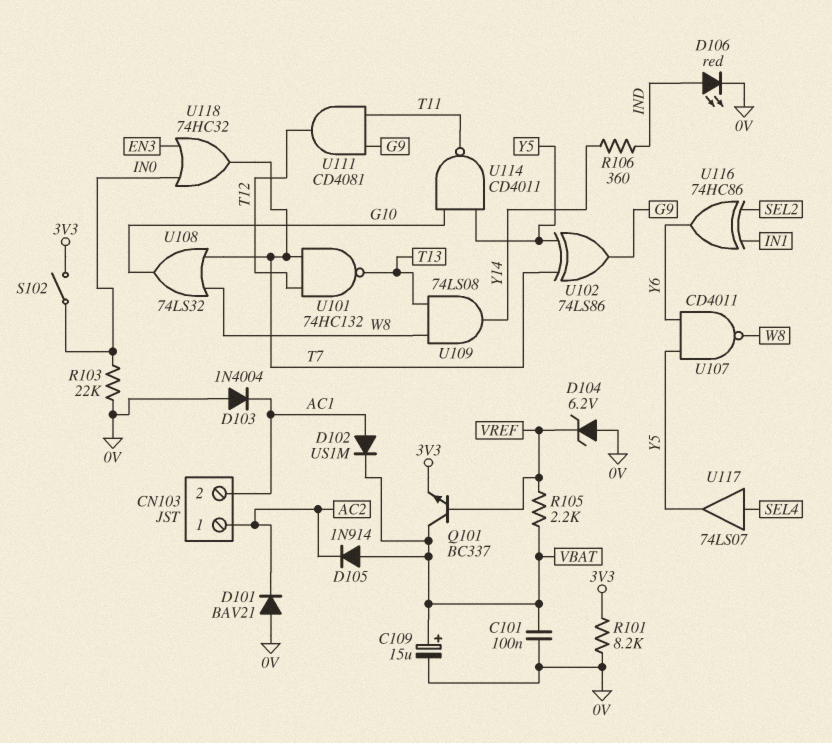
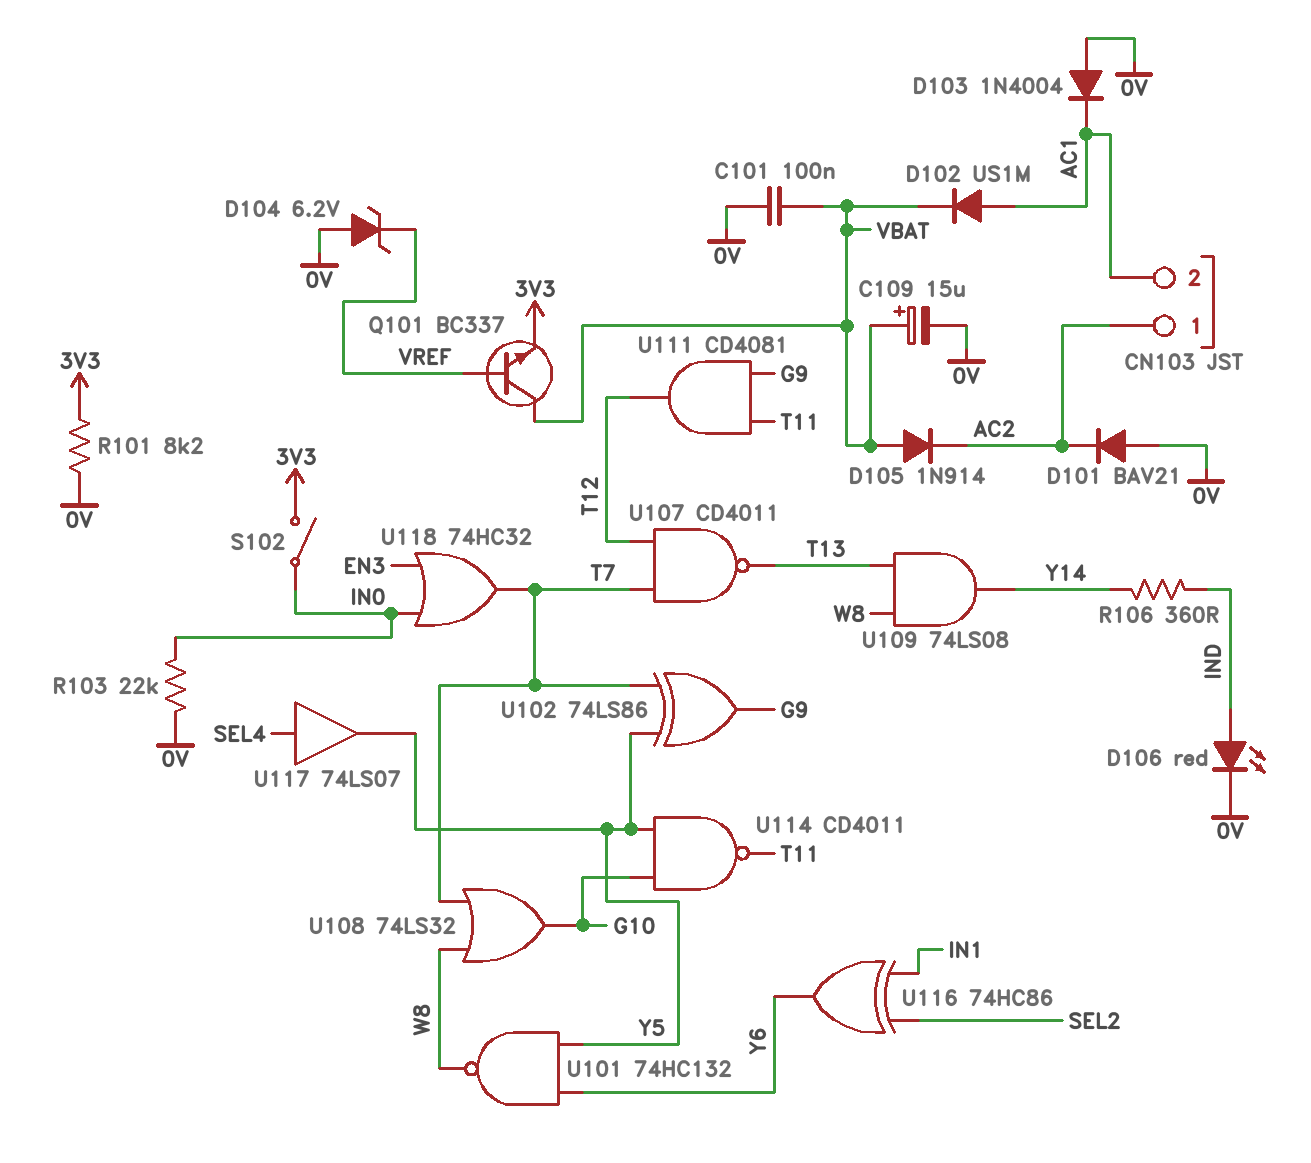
R105: 2.2k (VBAT, VREF) -> none
U101: NAND 74HC132 (in T7, in T12, out T13) -> NAND 74HC132 (in Y5, in Y6, out W8)
U107: NAND CD4011 (in Y5, in Y6, out W8) -> NAND CD4011 (in T7, in T12, out T13)

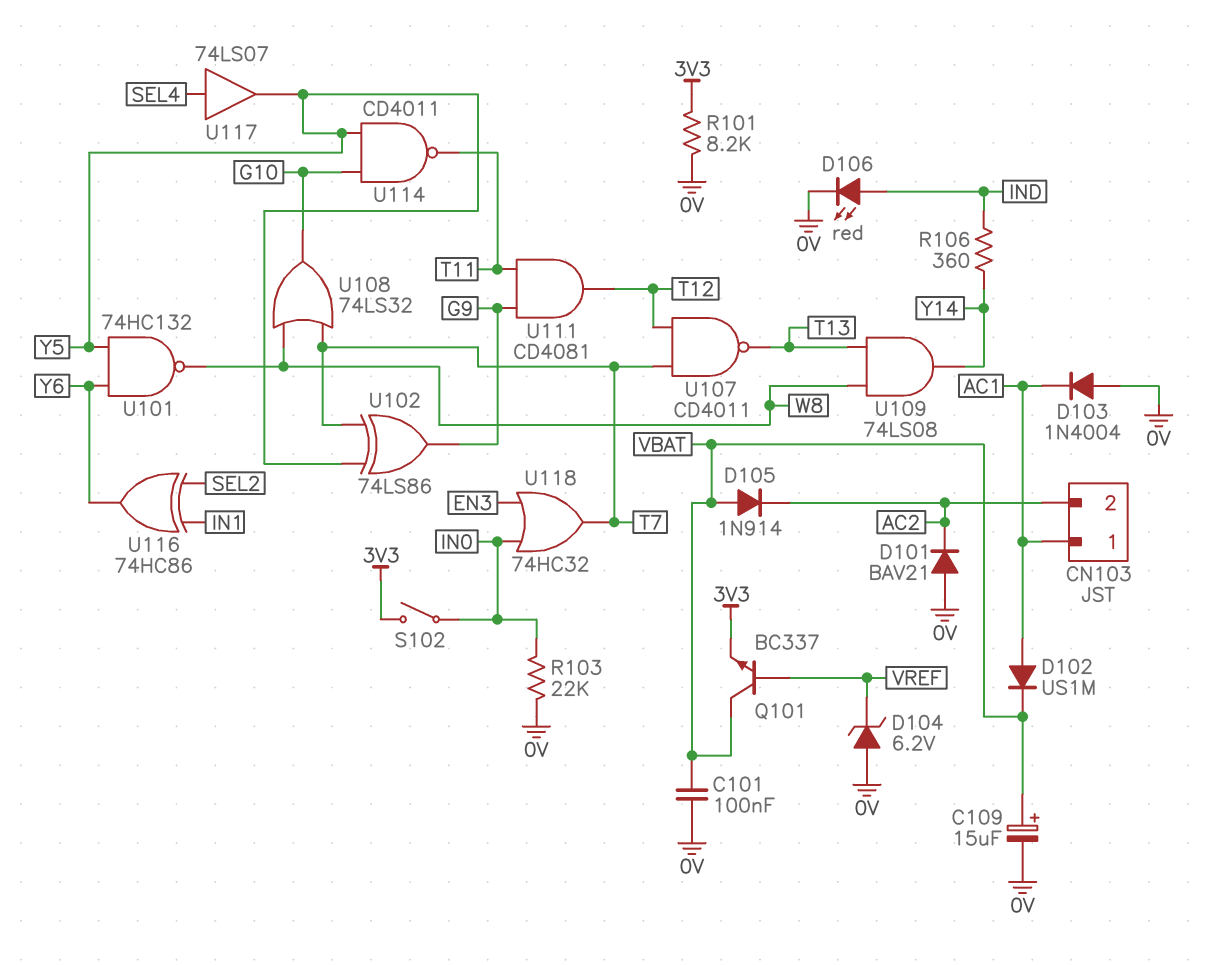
CN103 pin 1: AC2 -> AC1
CN103 pin 2: AC1 -> AC2

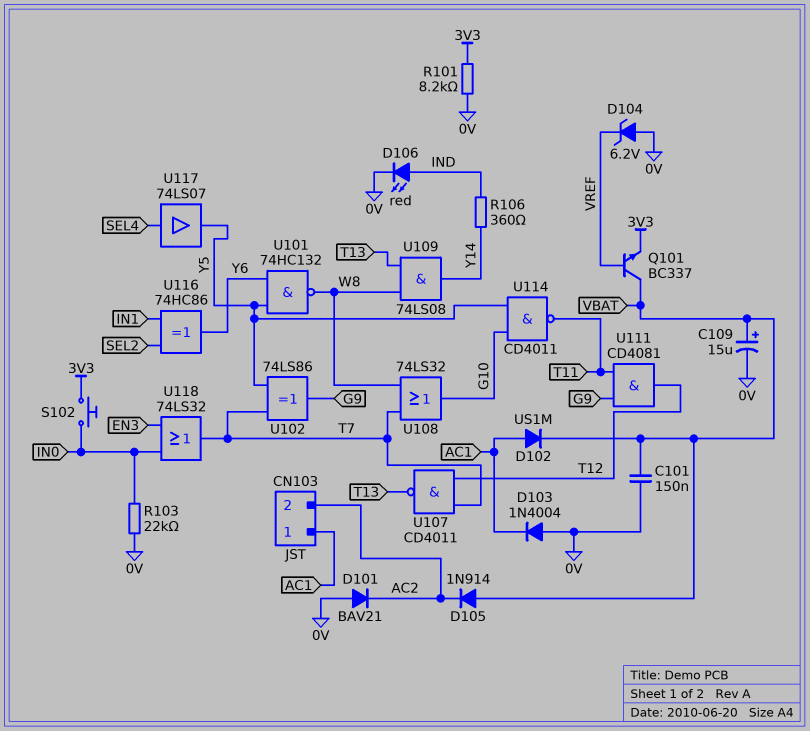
C101: 100nF (0V, VBAT) -> 150nF (0V, VBAT)
S102: switch (3V3, IN0) -> button (3V3, IN0)
U118: OR 74HC32 (in EN3, in IN0, out T7) -> OR 74LS32 (in EN3, in IN0, out T7)

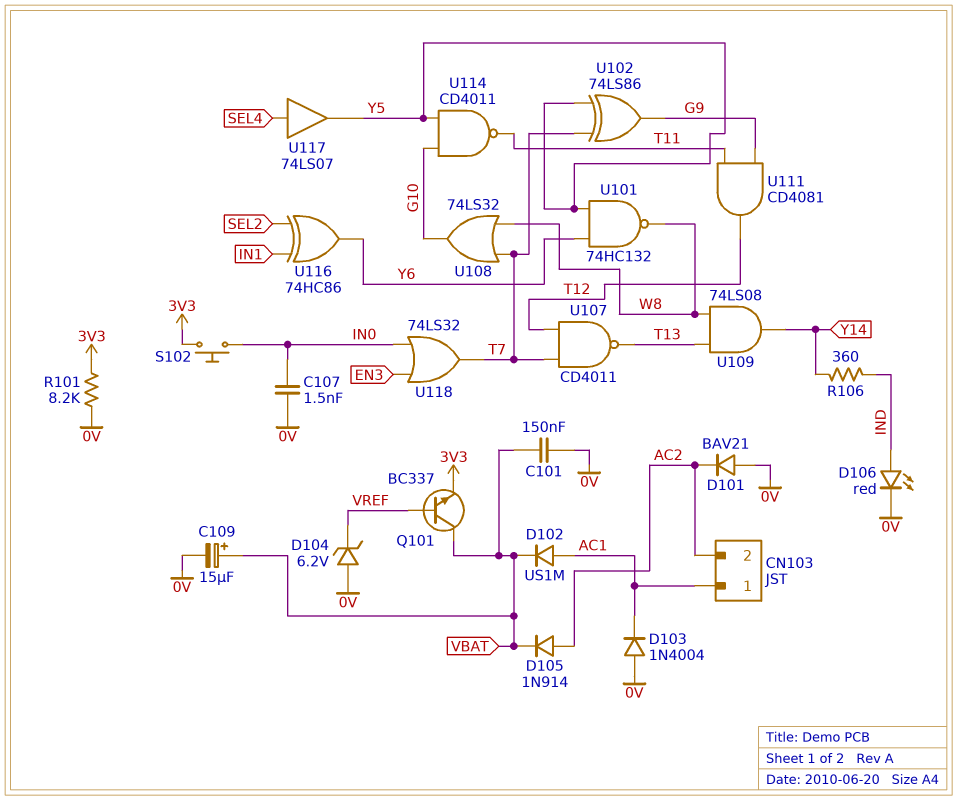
C107: none -> 1.5nF (0V, IN0)
D105: diode 1N914 (A VBAT, K AC2) -> diode 1N914 (A AC2, K VBAT)
R103: 22k (0V, IN0) -> none

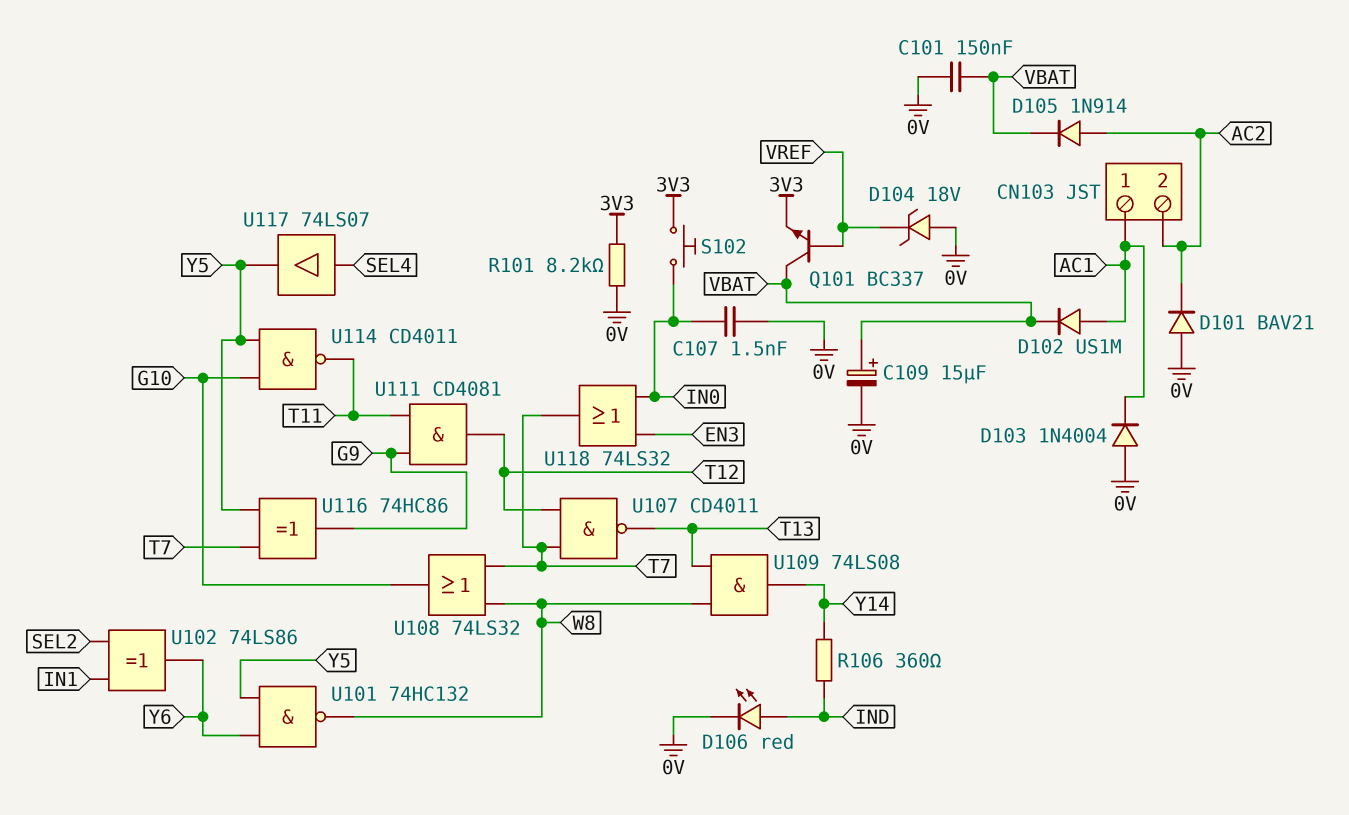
D104: zener 6.2V (A 0V, K VREF) -> zener 18V (A 0V, K VREF)
U102: XOR 74LS86 (in T7, in Y5, out G9) -> XOR 74LS86 (in IN1, in SEL2, out Y6)
U116: XOR 74HC86 (in IN1, in SEL2, out Y6) -> XOR 74HC86 (in T7, in Y5, out G9)

